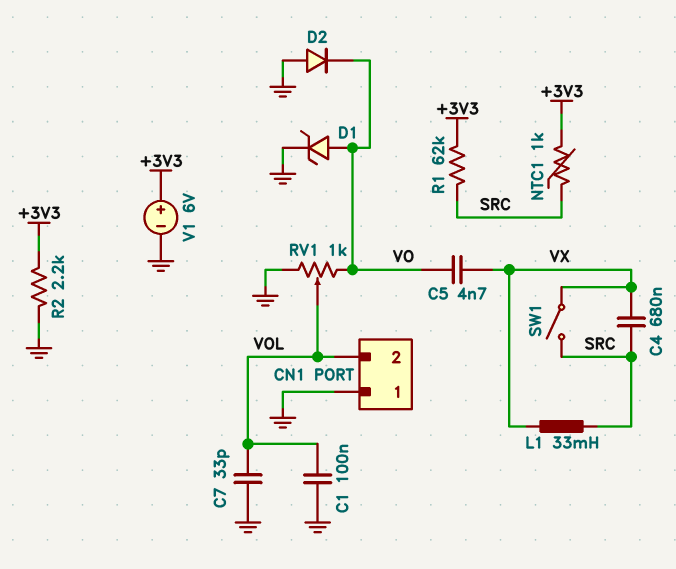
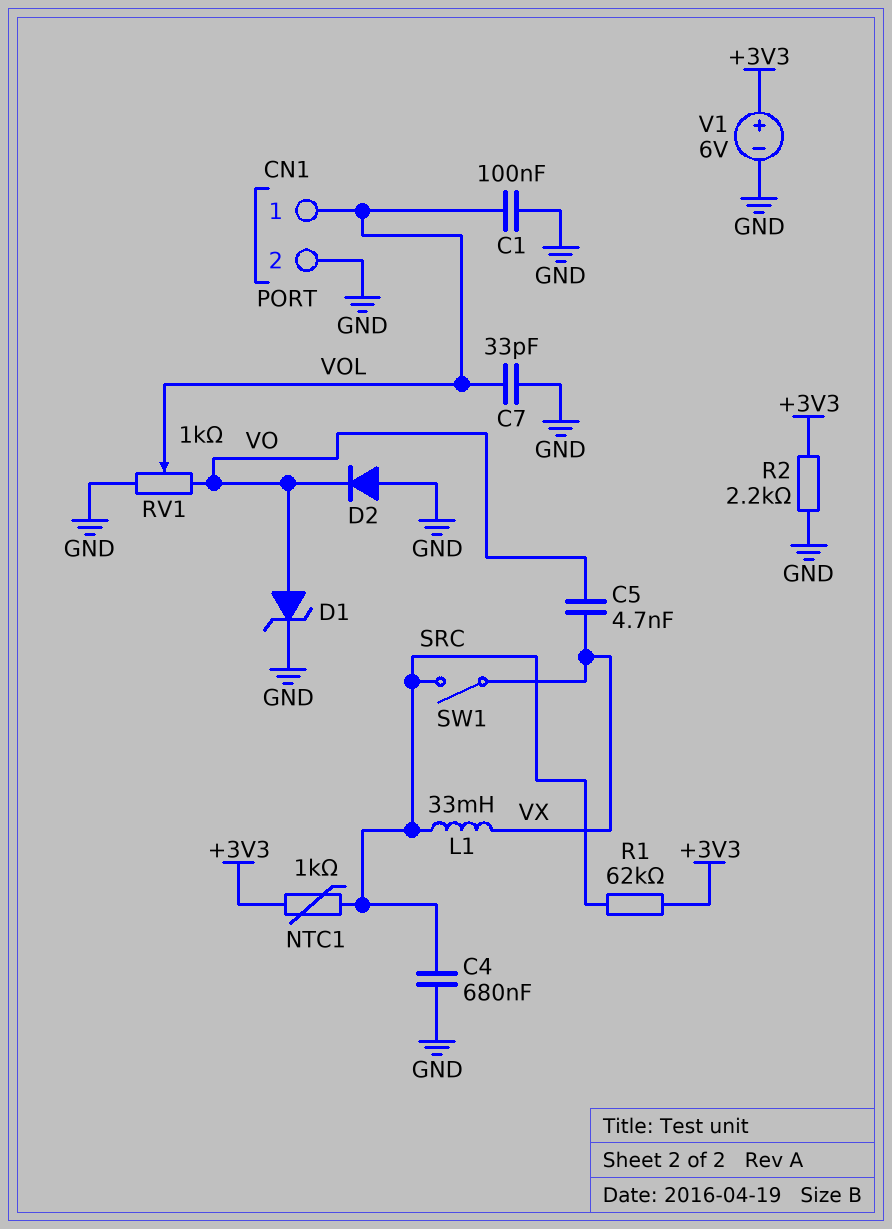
C4: 680nF (SRC, VX) -> 680nF (GND, SRC)
CN1 pin 1: GND -> VOL
CN1 pin 2: VOL -> GND

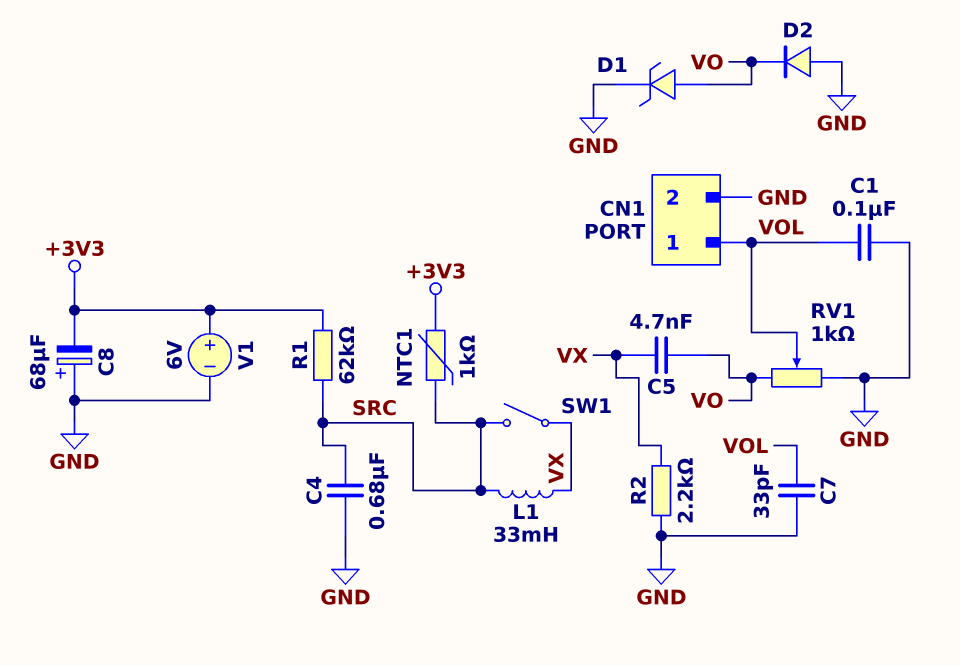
C8: none -> 68uF (plus GND, minus +3V3)
R2: 2.2k (+3V3, GND) -> 2.2k (GND, VX)

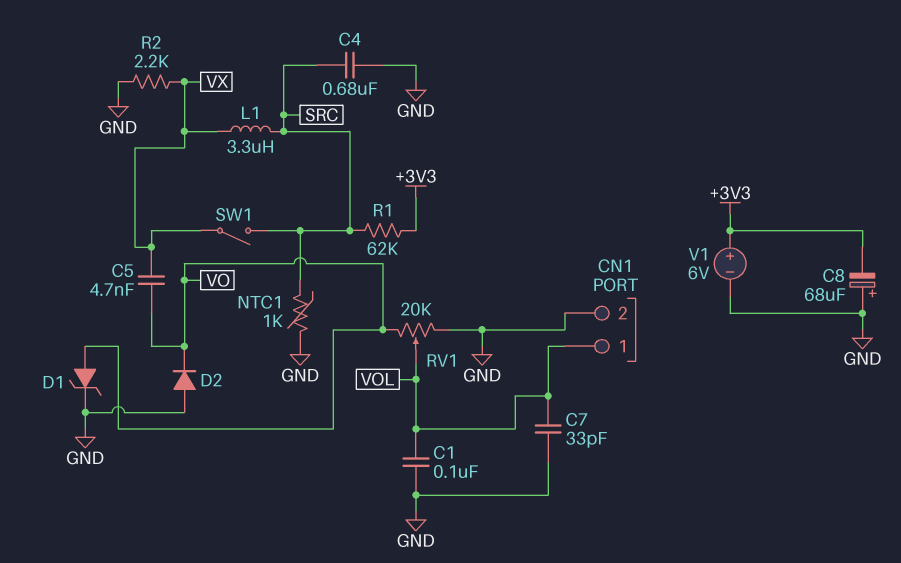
L1: 33mH (SRC, VX) -> 3.3uH (SRC, VX)
NTC1: 1k (+3V3, SRC) -> 1k (GND, SRC)
RV1: 1k (GND, VO, wiper VOL) -> 20k (GND, VO, wiper VOL)

